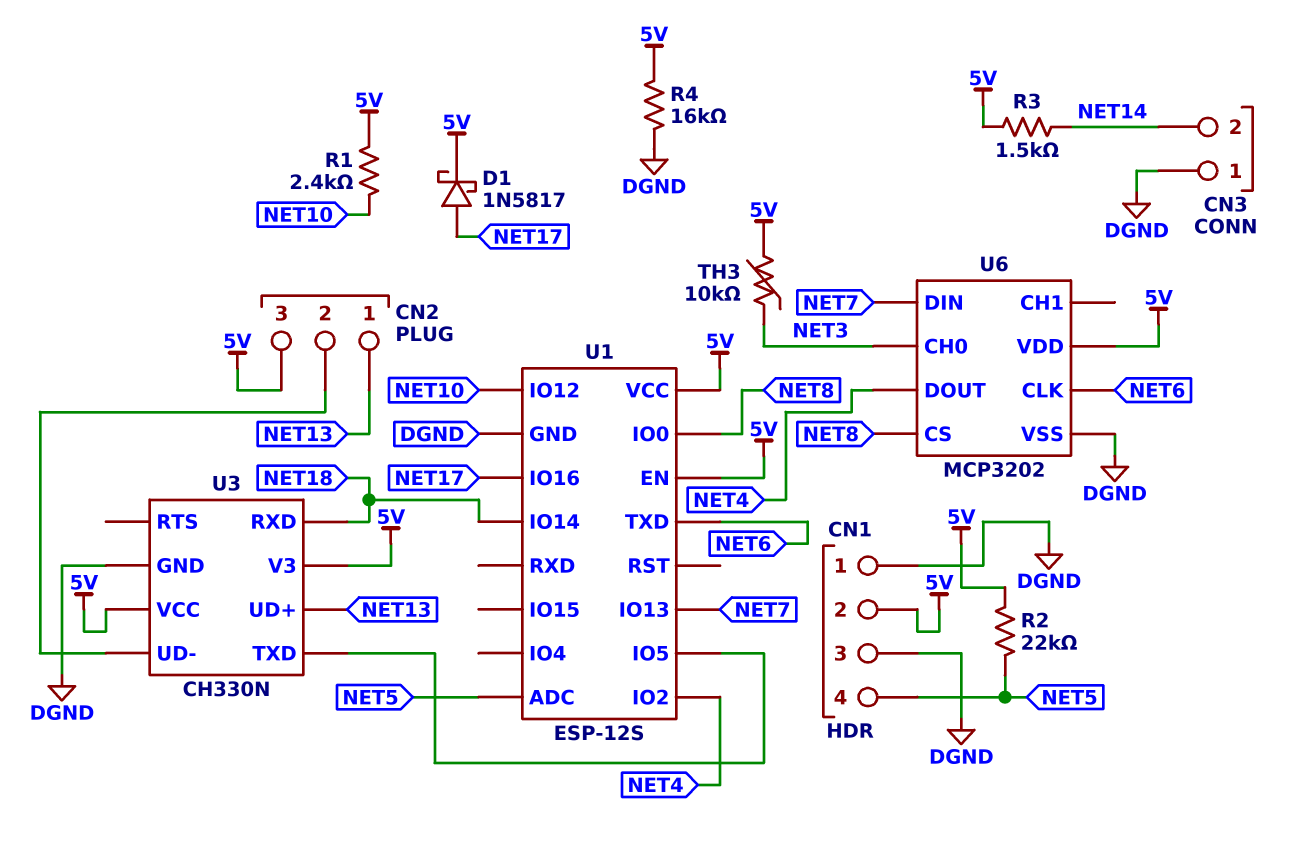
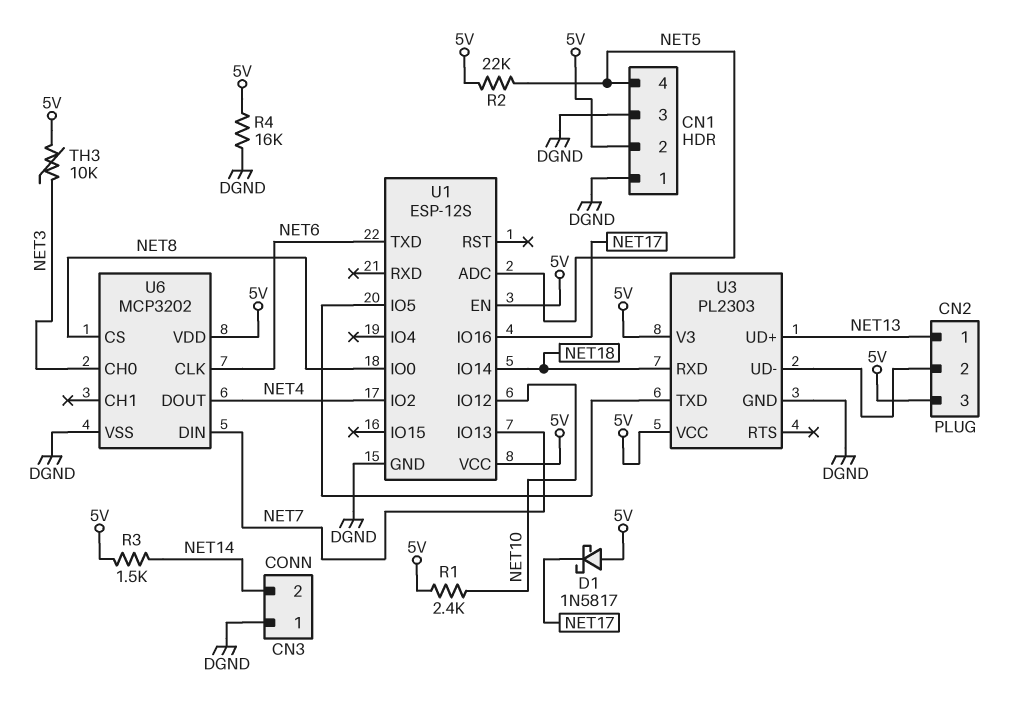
D1: schottky 1N5817 (A NET17, K 5V) -> schottky 1N5817 (A 5V, K NET17)
U3: CH330N -> PL2303

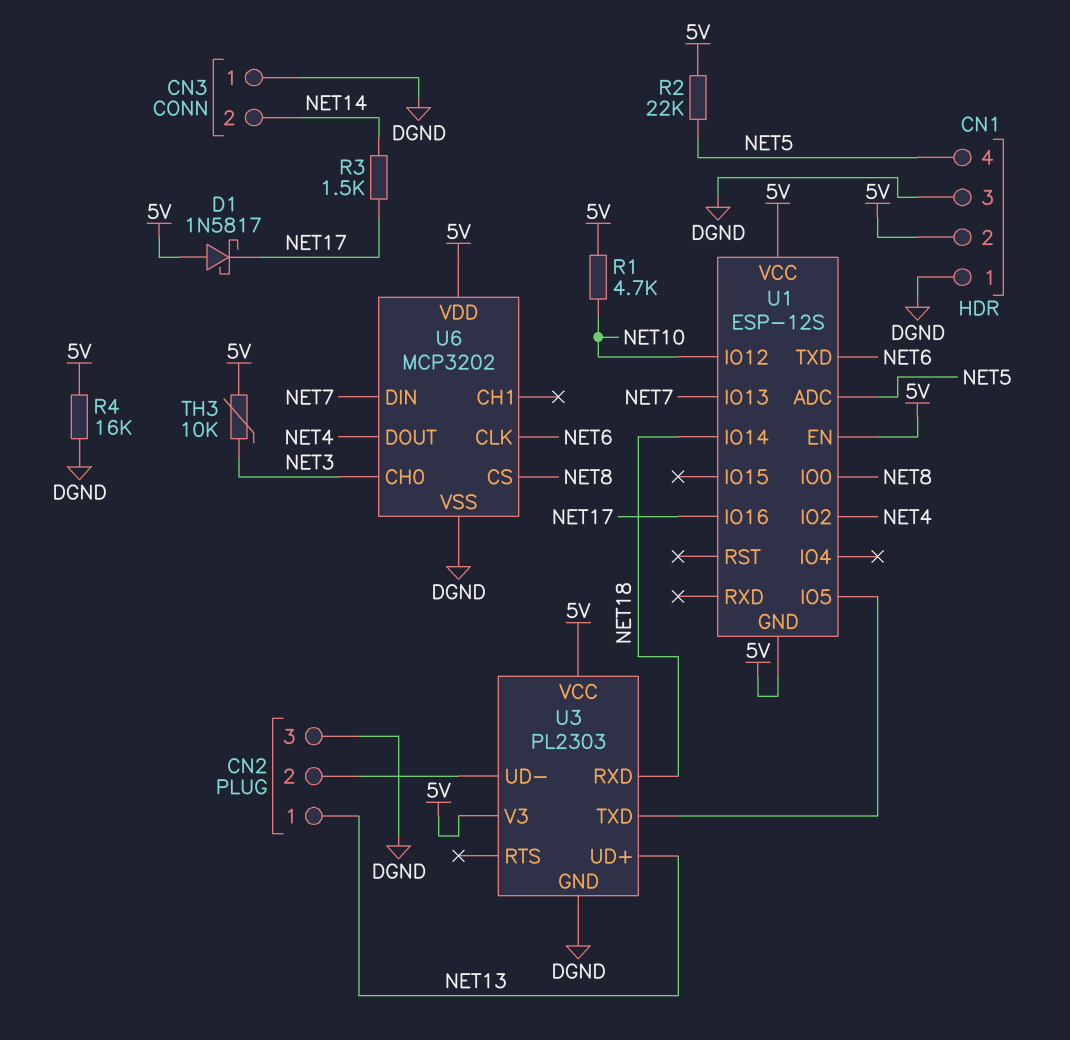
CN2 pin 3: 5V -> DGND
R1: 2.4k (5V, NET10) -> 4.7k (5V, NET10)
R3: 1.5k (5V, NET14) -> 1.5k (NET14, NET17)
U1 pin GND: DGND -> 5V

